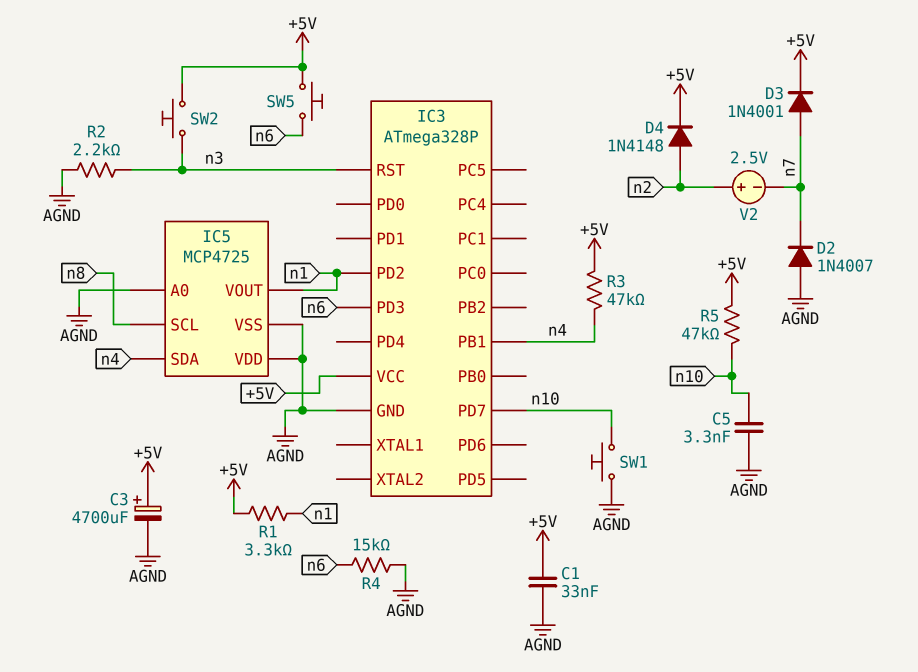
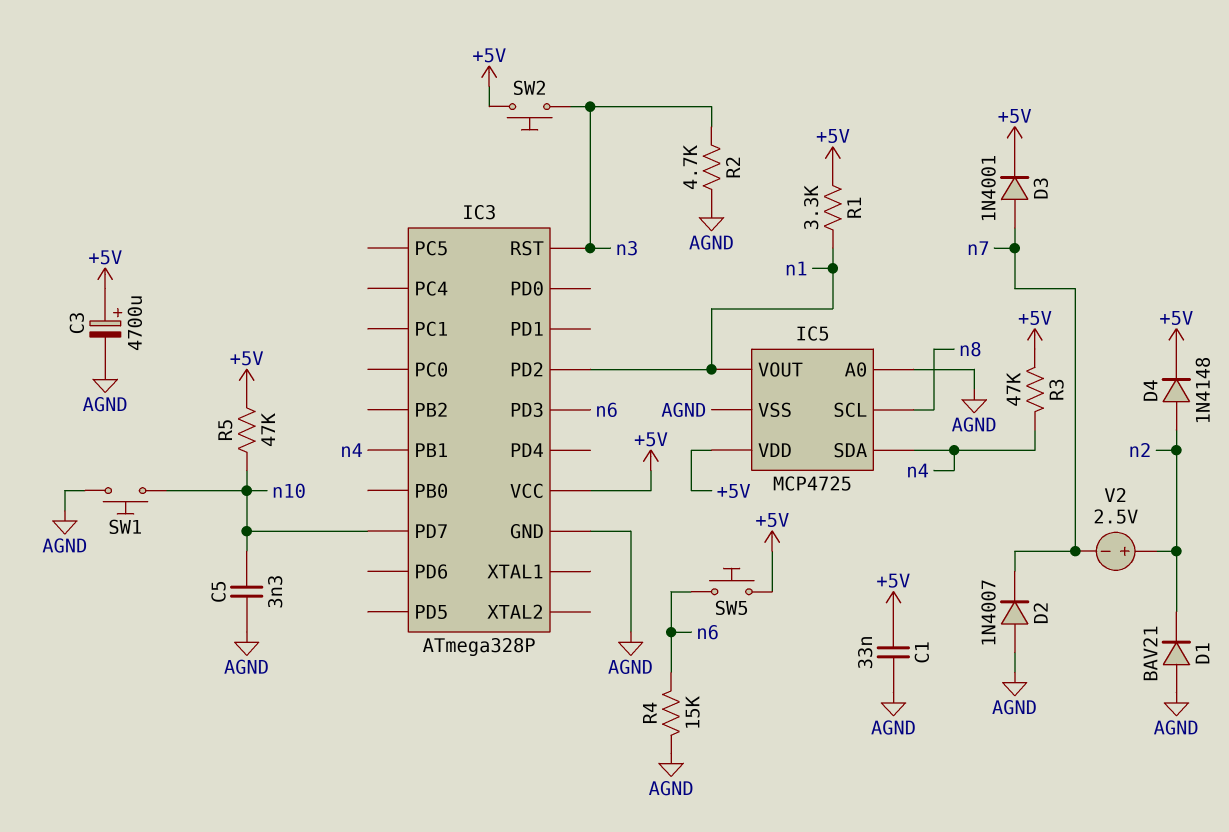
D1: none -> diode BAV21 (A AGND, K n2)
IC5 pin VDD: AGND -> +5V
R2: 2.2k (AGND, n3) -> 4.7k (AGND, n3)

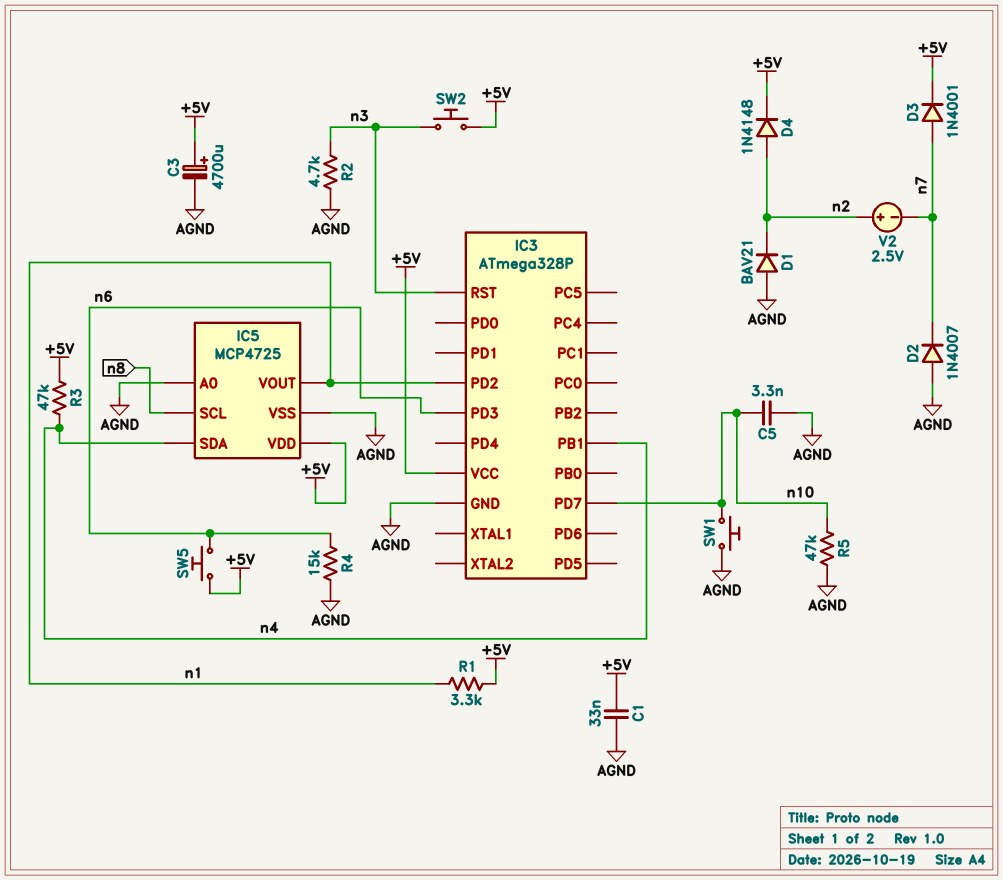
R5: 47k (+5V, n10) -> 47k (AGND, n10)

